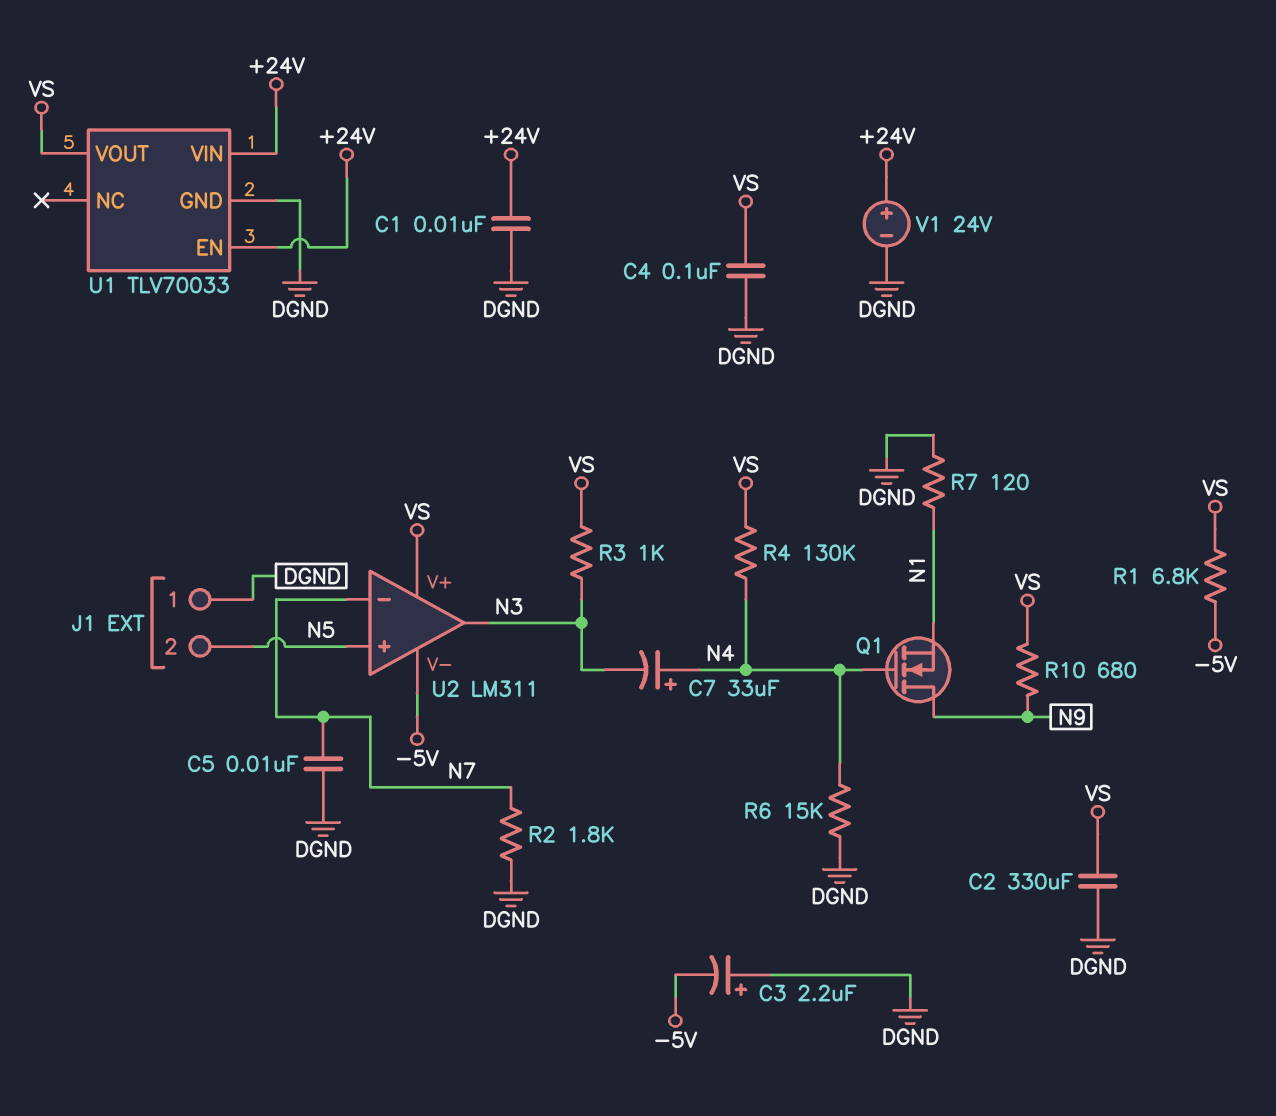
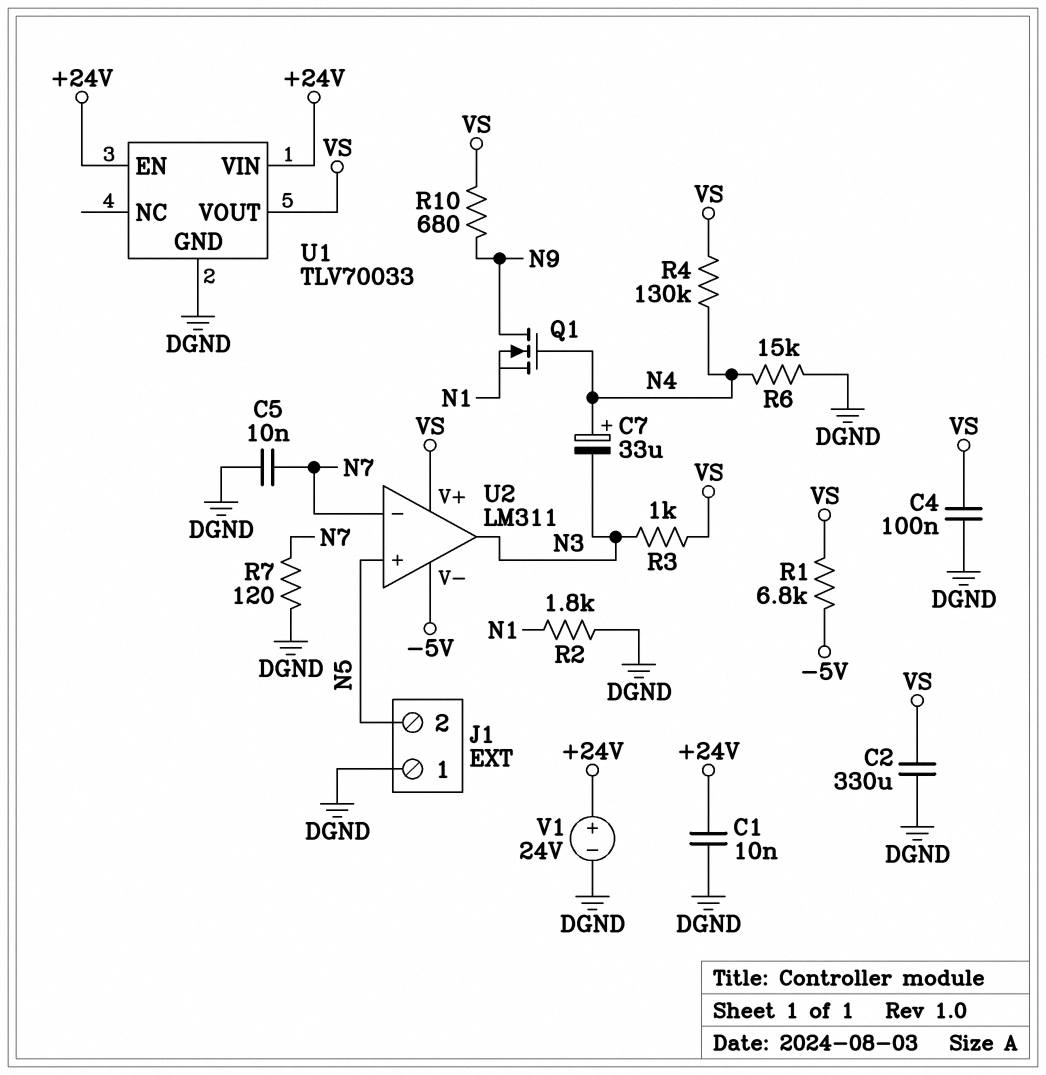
C3: 2.2uF (plus DGND, minus -5V) -> none
R2: 1.8k (DGND, N7) -> 1.8k (DGND, N1)
R7: 120 (DGND, N1) -> 120 (DGND, N7)

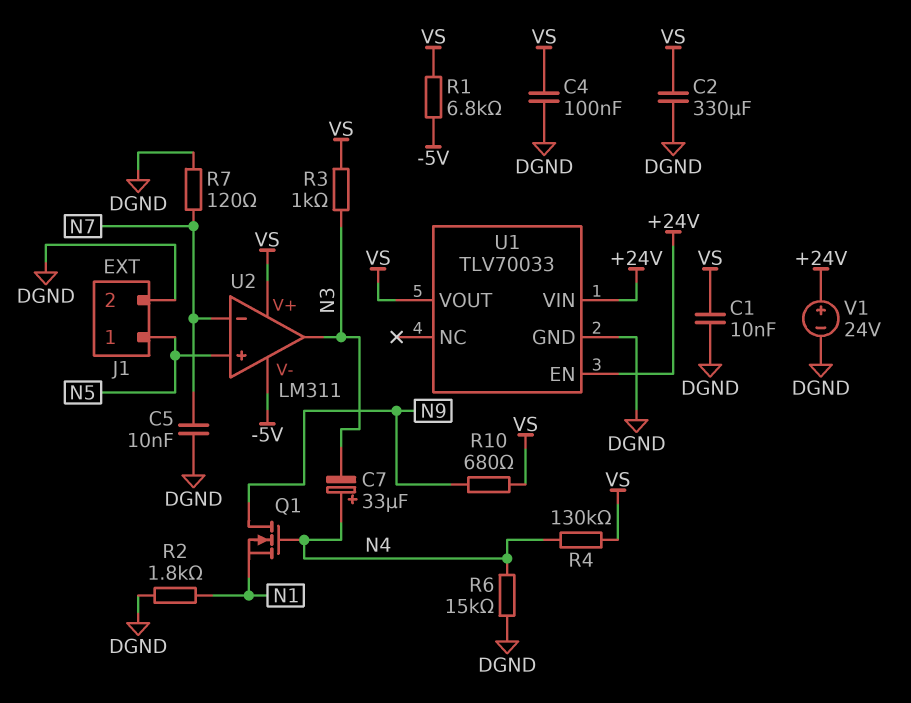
C1: 10nF (+24V, DGND) -> 10nF (DGND, VS)
J1 pin 1: DGND -> N5
J1 pin 2: N5 -> DGND

